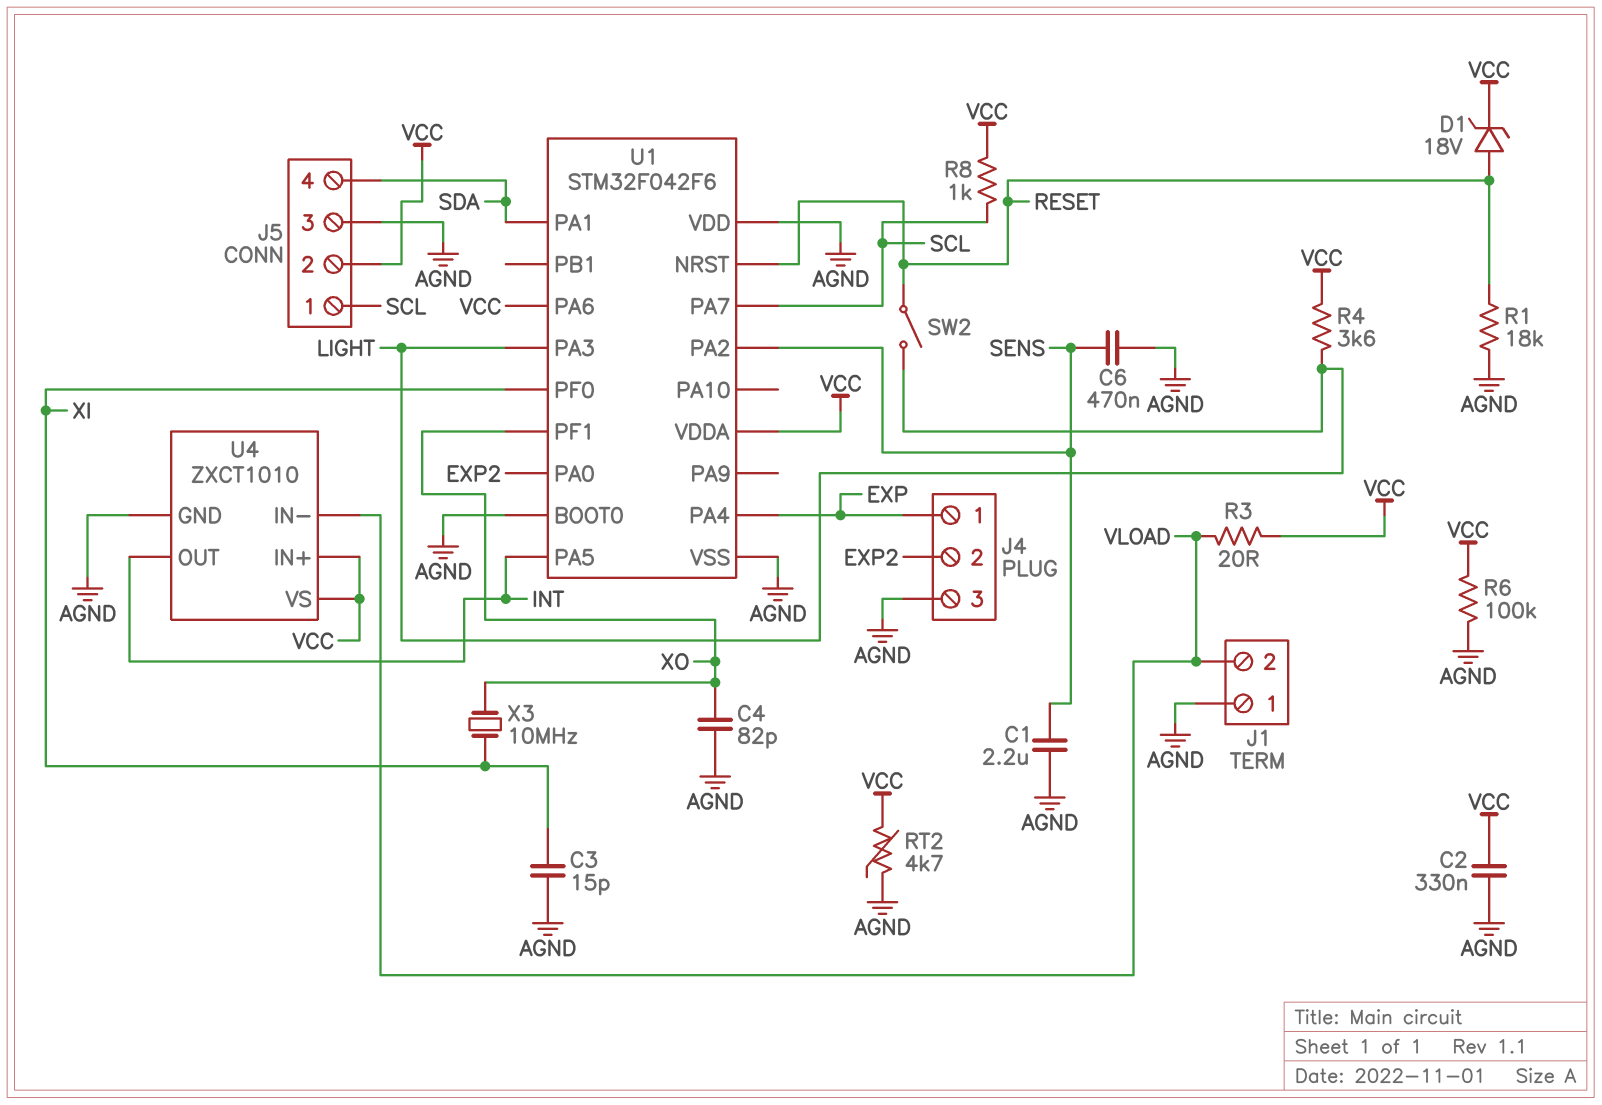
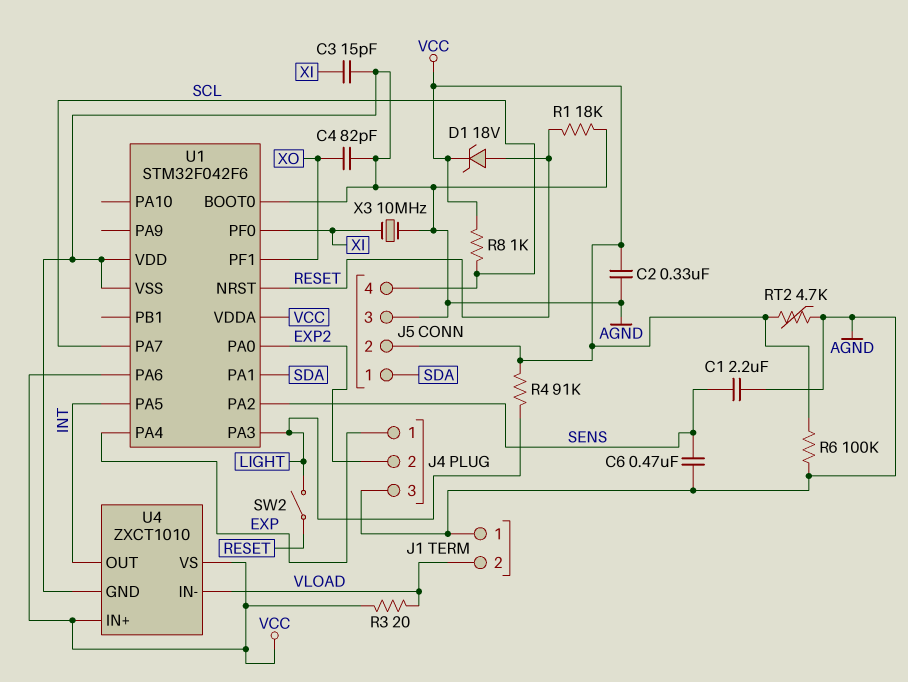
J5 pin 1: SCL -> SDA
J5 pin 4: SDA -> SCL
R4: 3.6k (LIGHT, VCC) -> 91k (LIGHT, VCC)
X3: 10MHz (XI, XO) -> 10MHz (AGND, XI)

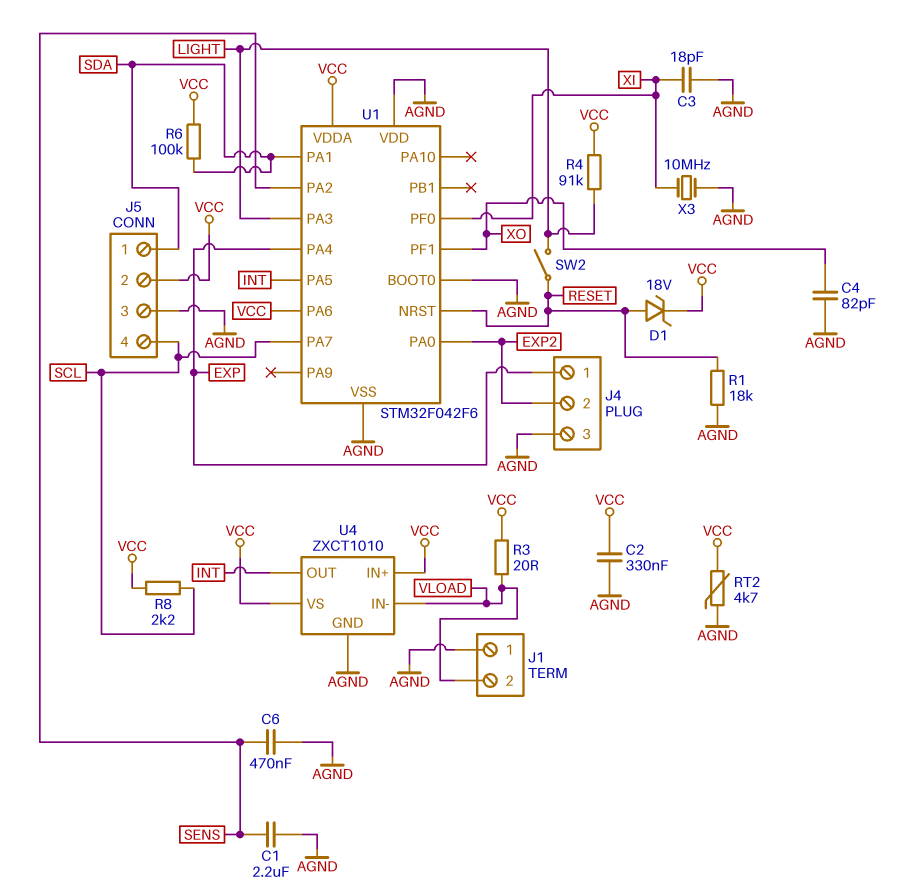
C3: 15pF (AGND, XI) -> 18pF (AGND, XI)
R6: 100k (AGND, VCC) -> 100k (SDA, VCC)
R8: 1k (SCL, VCC) -> 2.2k (SCL, VCC)

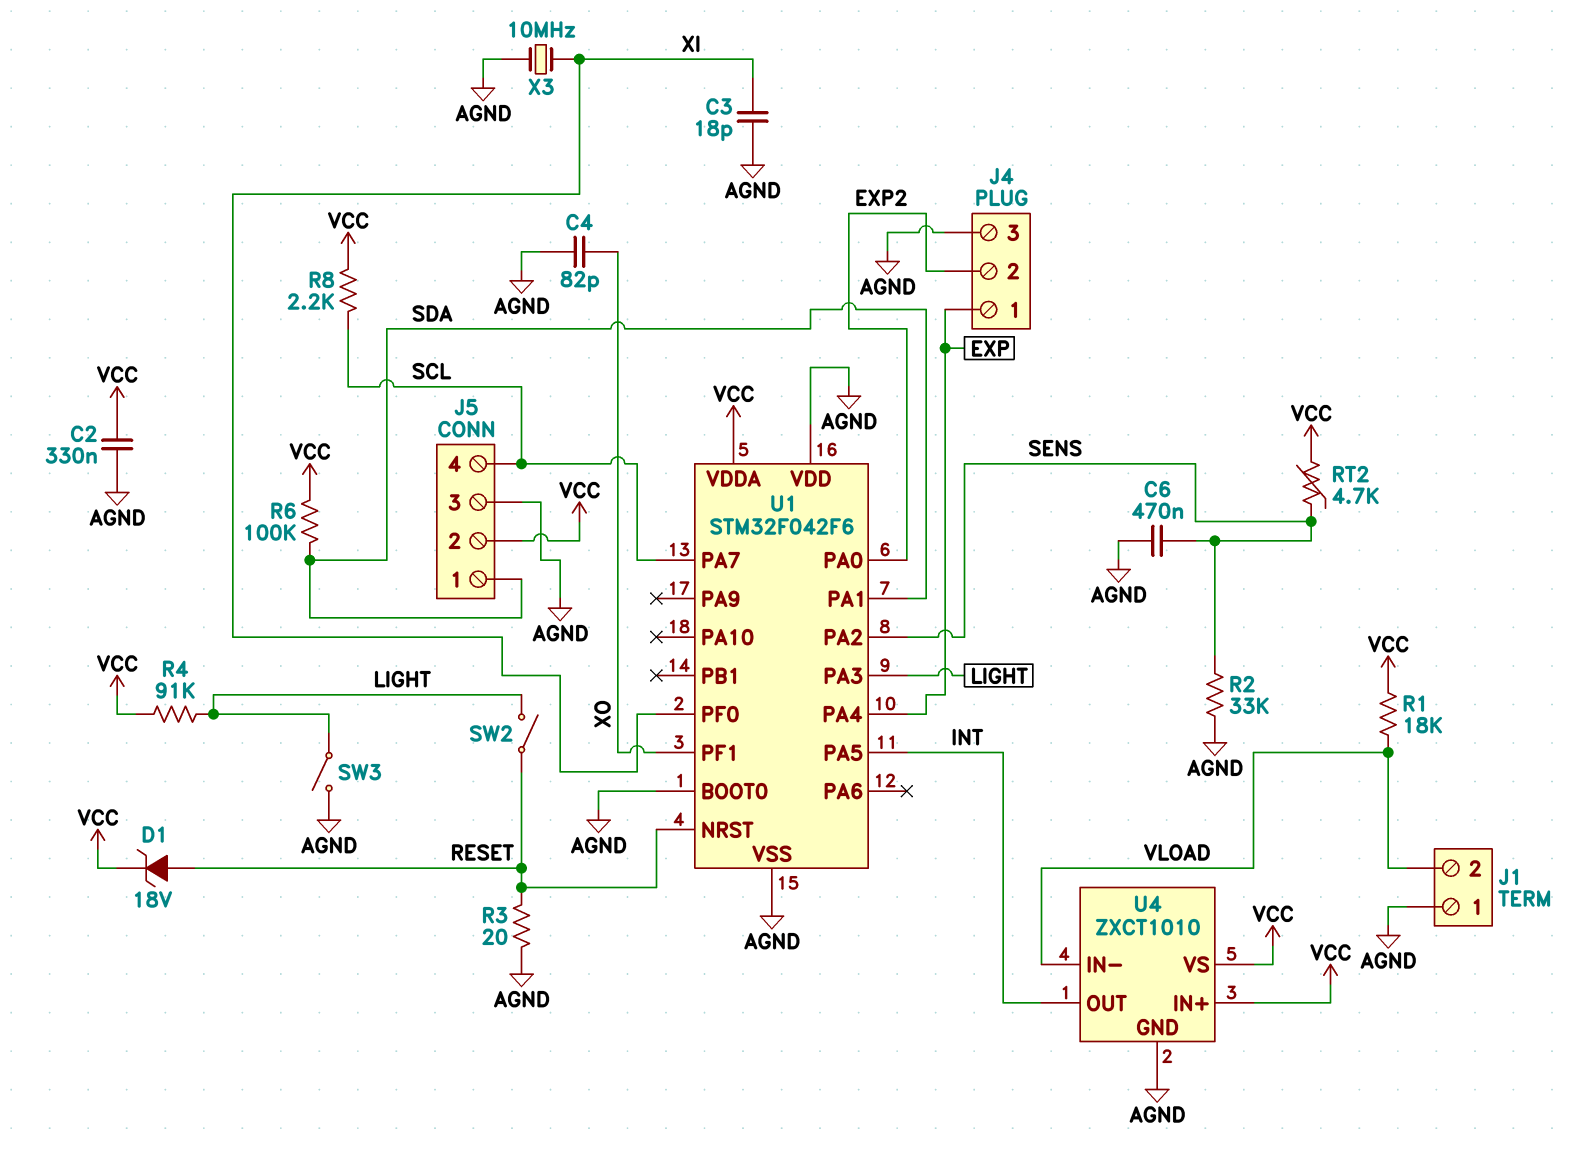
C1: 2.2uF (AGND, SENS) -> none
R1: 18k (AGND, RESET) -> 18k (VCC, VLOAD)
R2: none -> 33k (AGND, SENS)
R3: 20 (VCC, VLOAD) -> 20 (AGND, RESET)
RT2: 4.7k (AGND, VCC) -> 4.7k (SENS, VCC)
SW3: none -> switch (AGND, LIGHT)
U1 pin PA6: VCC -> none

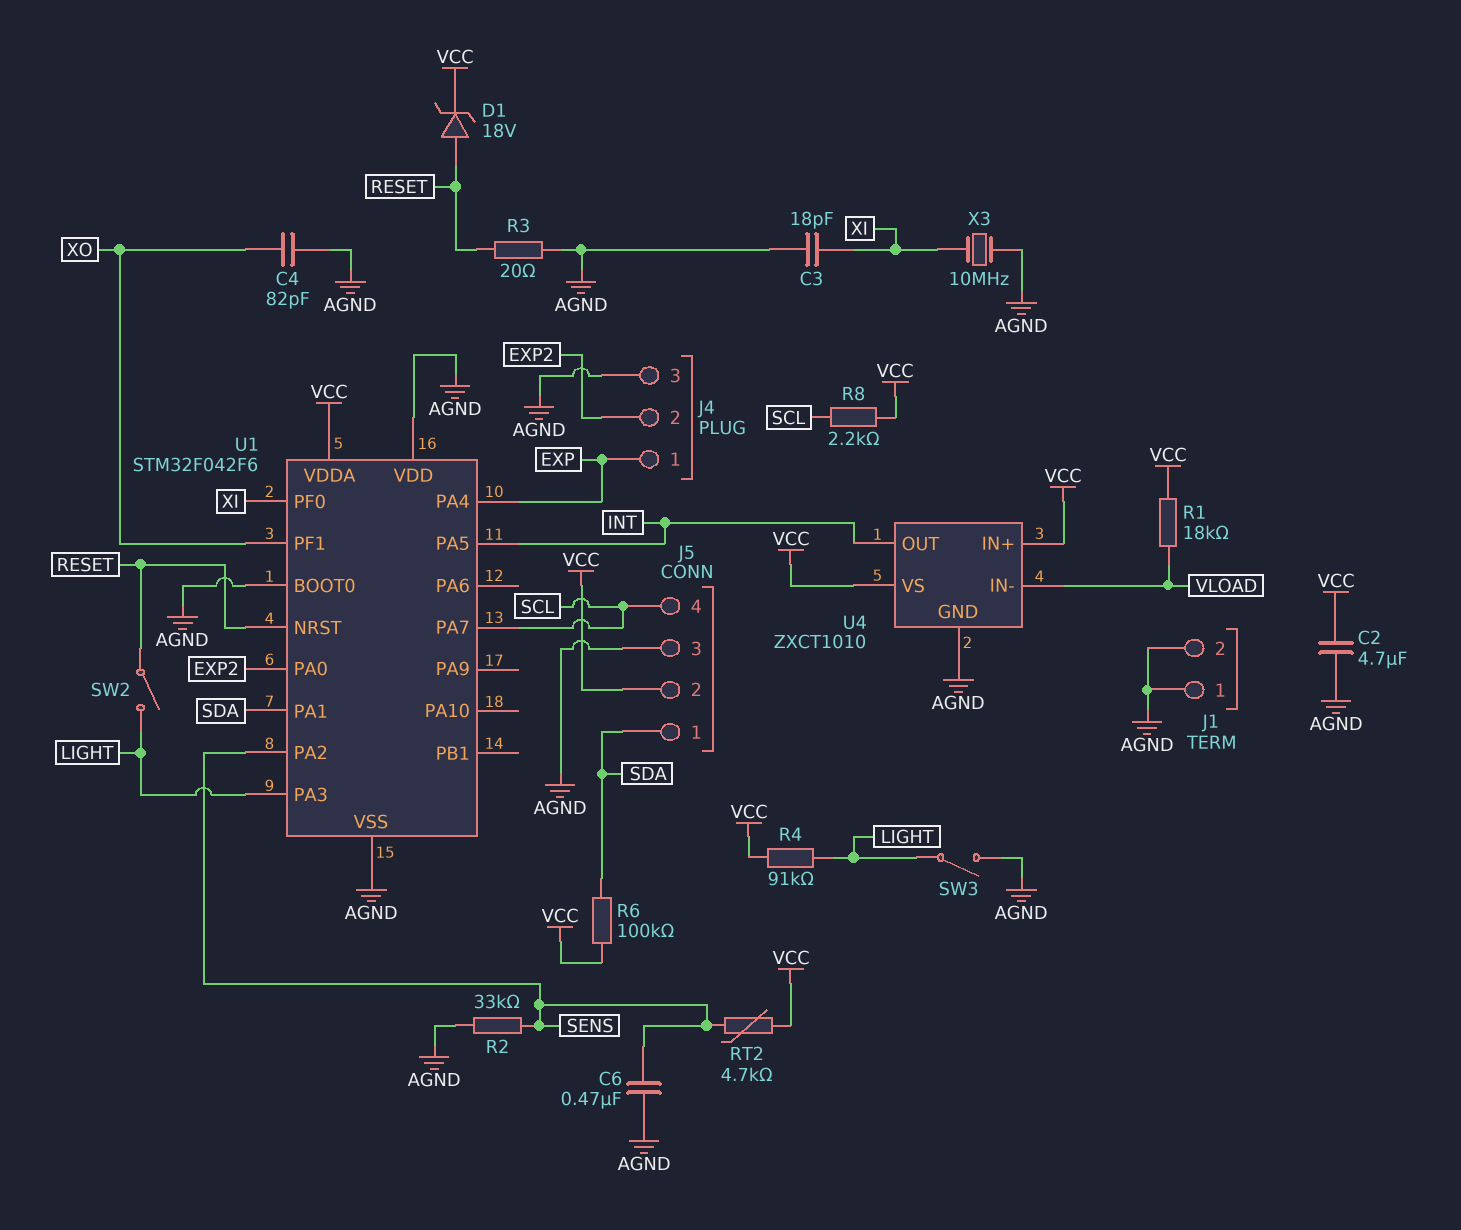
C2: 330nF (AGND, VCC) -> 4.7uF (AGND, VCC)
J1 pin 2: VLOAD -> AGND

